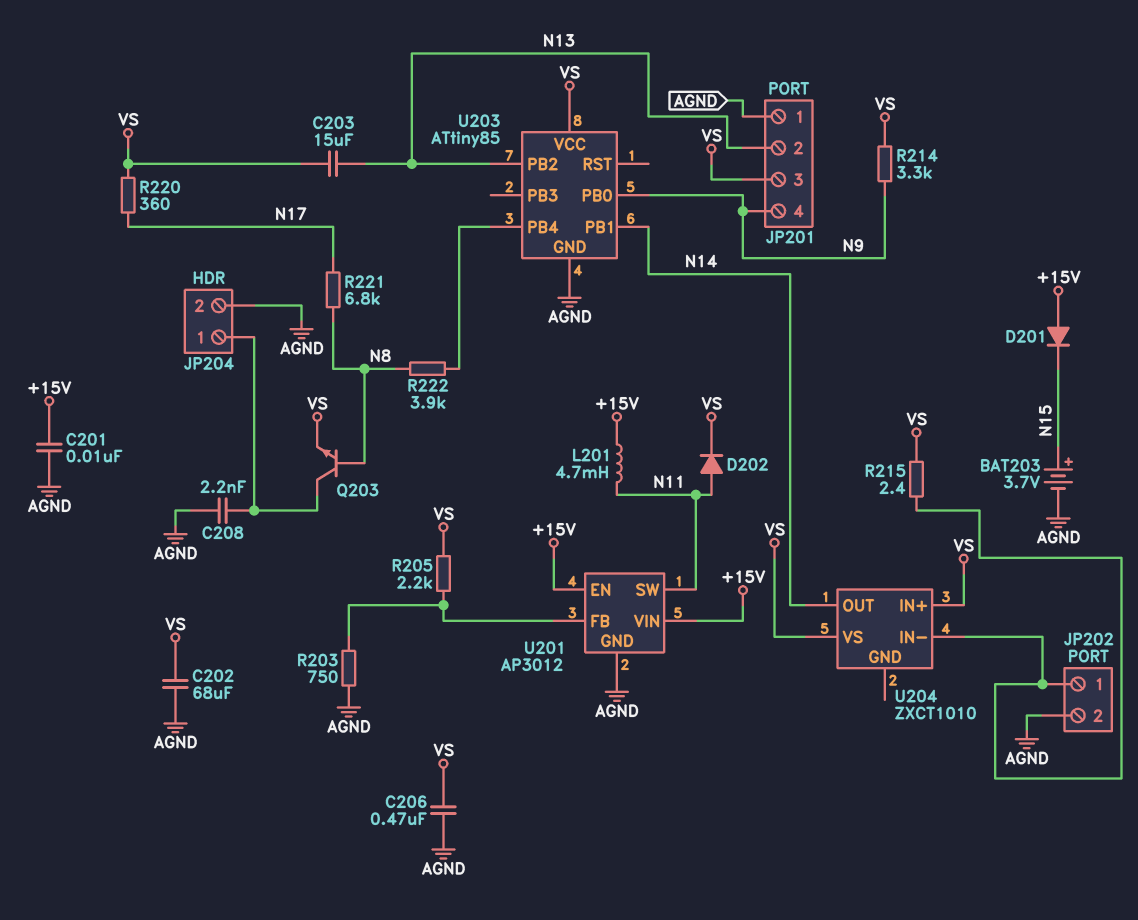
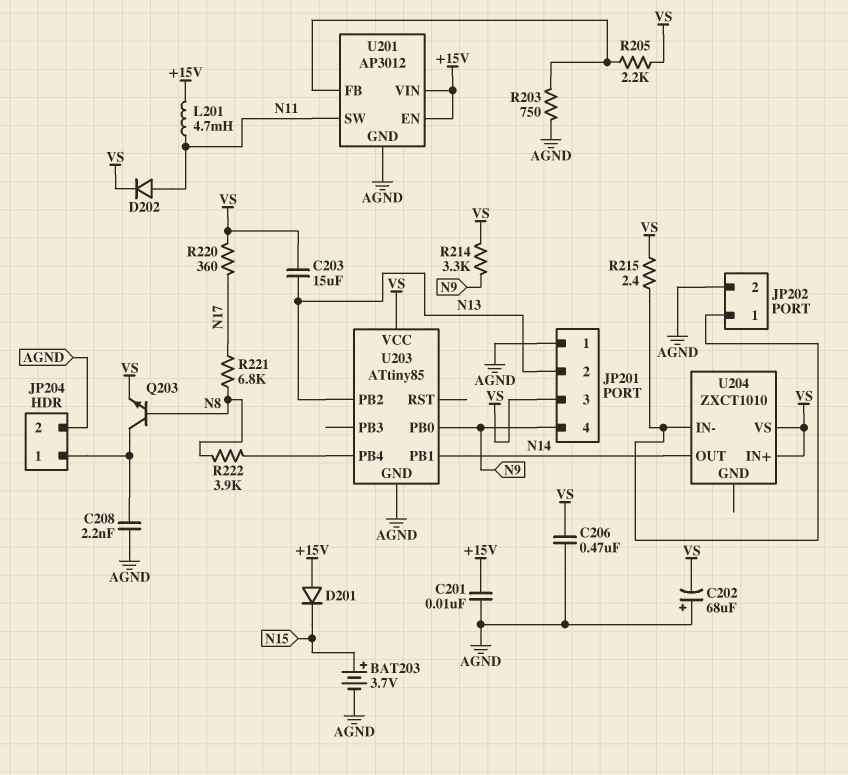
C202: 68uF (AGND, VS) -> 68uF (plus AGND, minus VS)

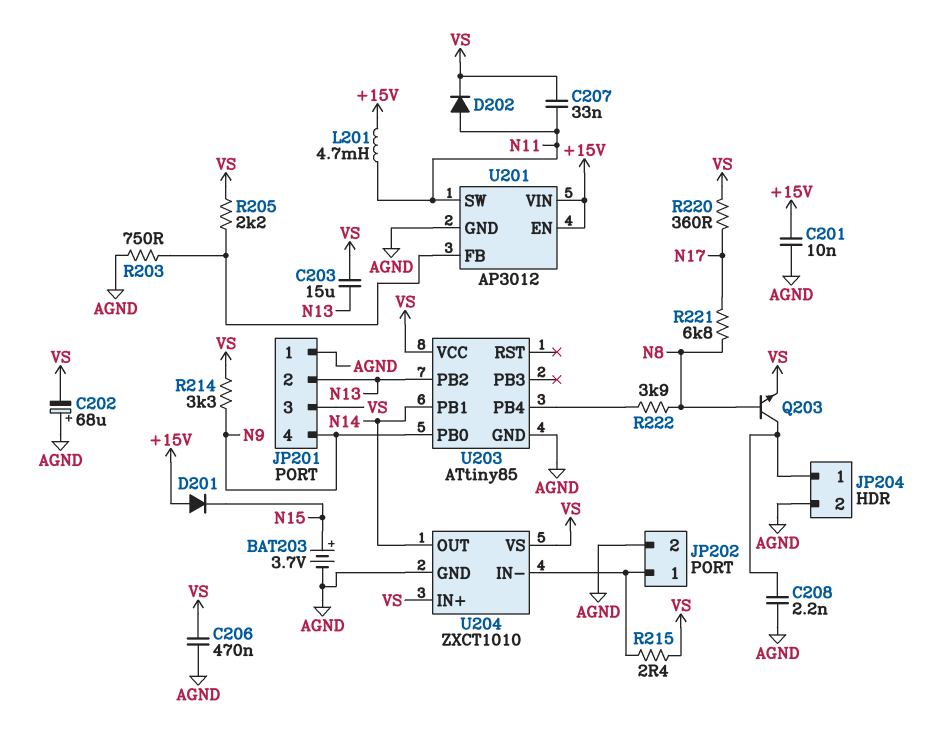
C207: none -> 33nF (N11, VS)
U204 pin GND: none -> AGND

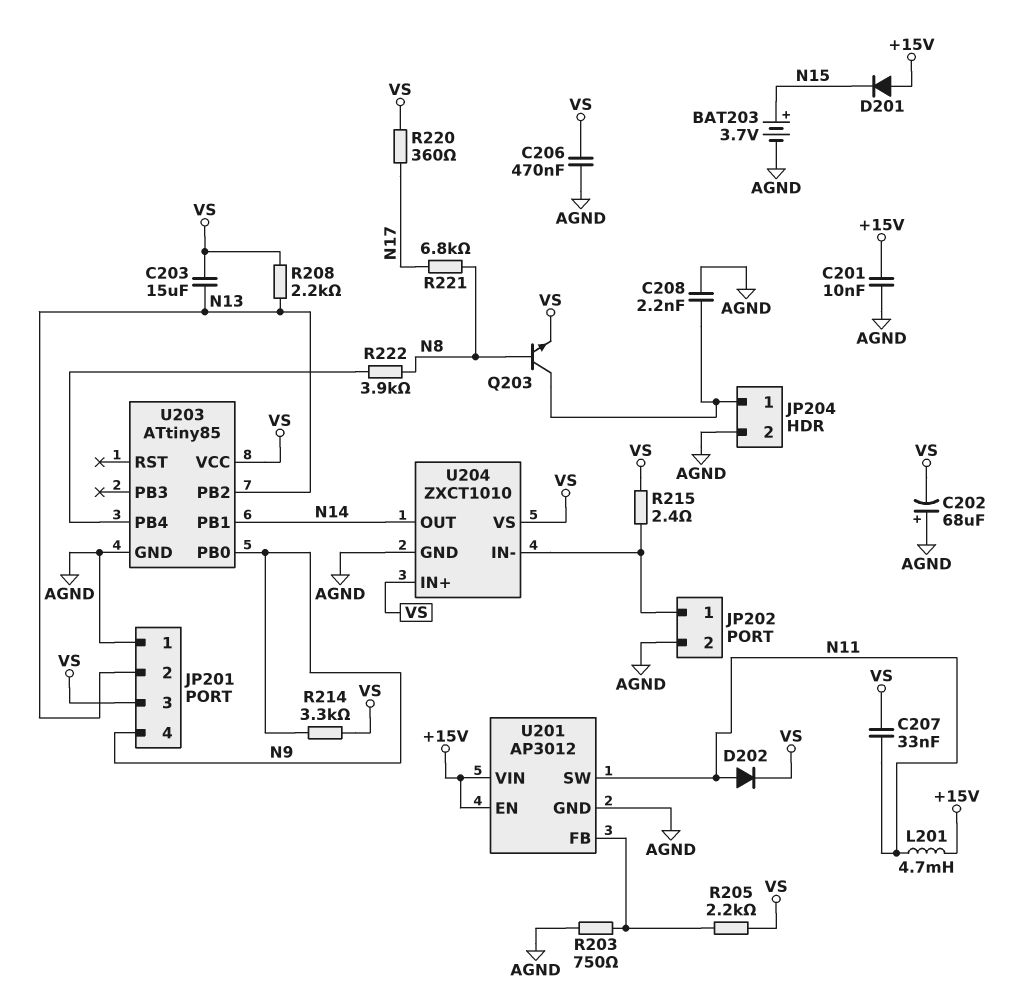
R208: none -> 2.2k (N13, VS)

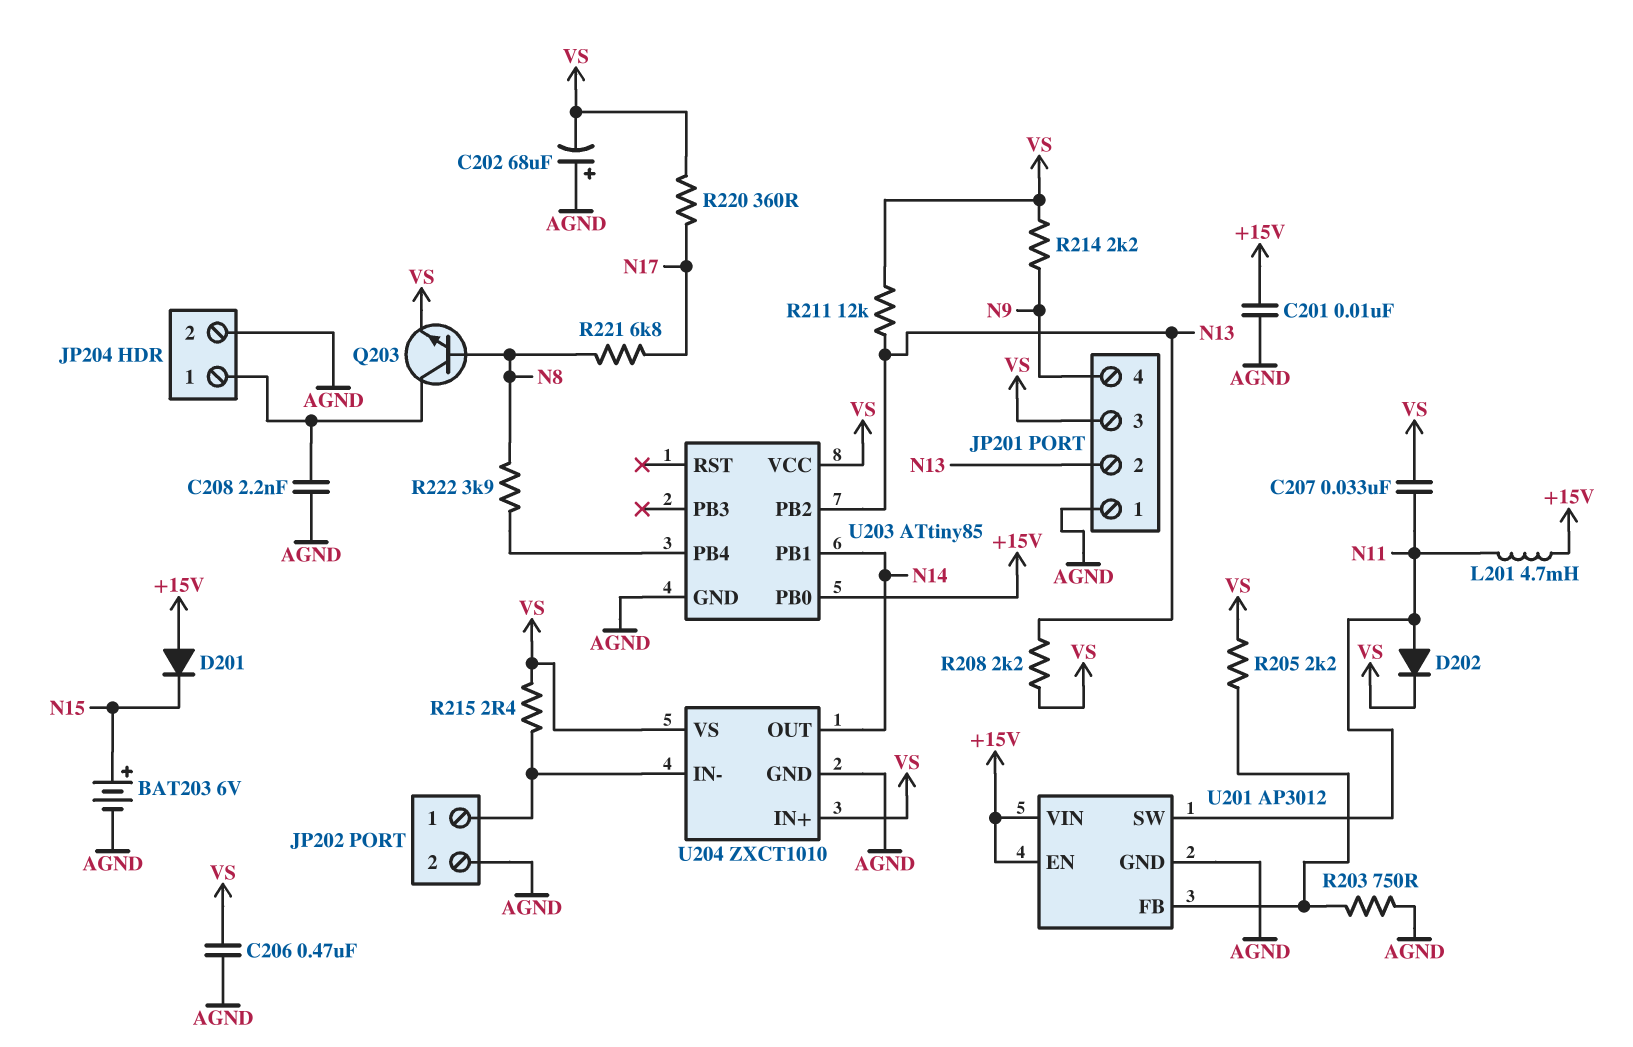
BAT203: 3.7V (plus N15, minus AGND) -> 6V (plus N15, minus AGND)
C203: 15uF (N13, VS) -> none
R211: none -> 12k (N13, VS)
R214: 3.3k (N9, VS) -> 2.2k (N9, VS)
U203 pin PB0: N9 -> +15V

